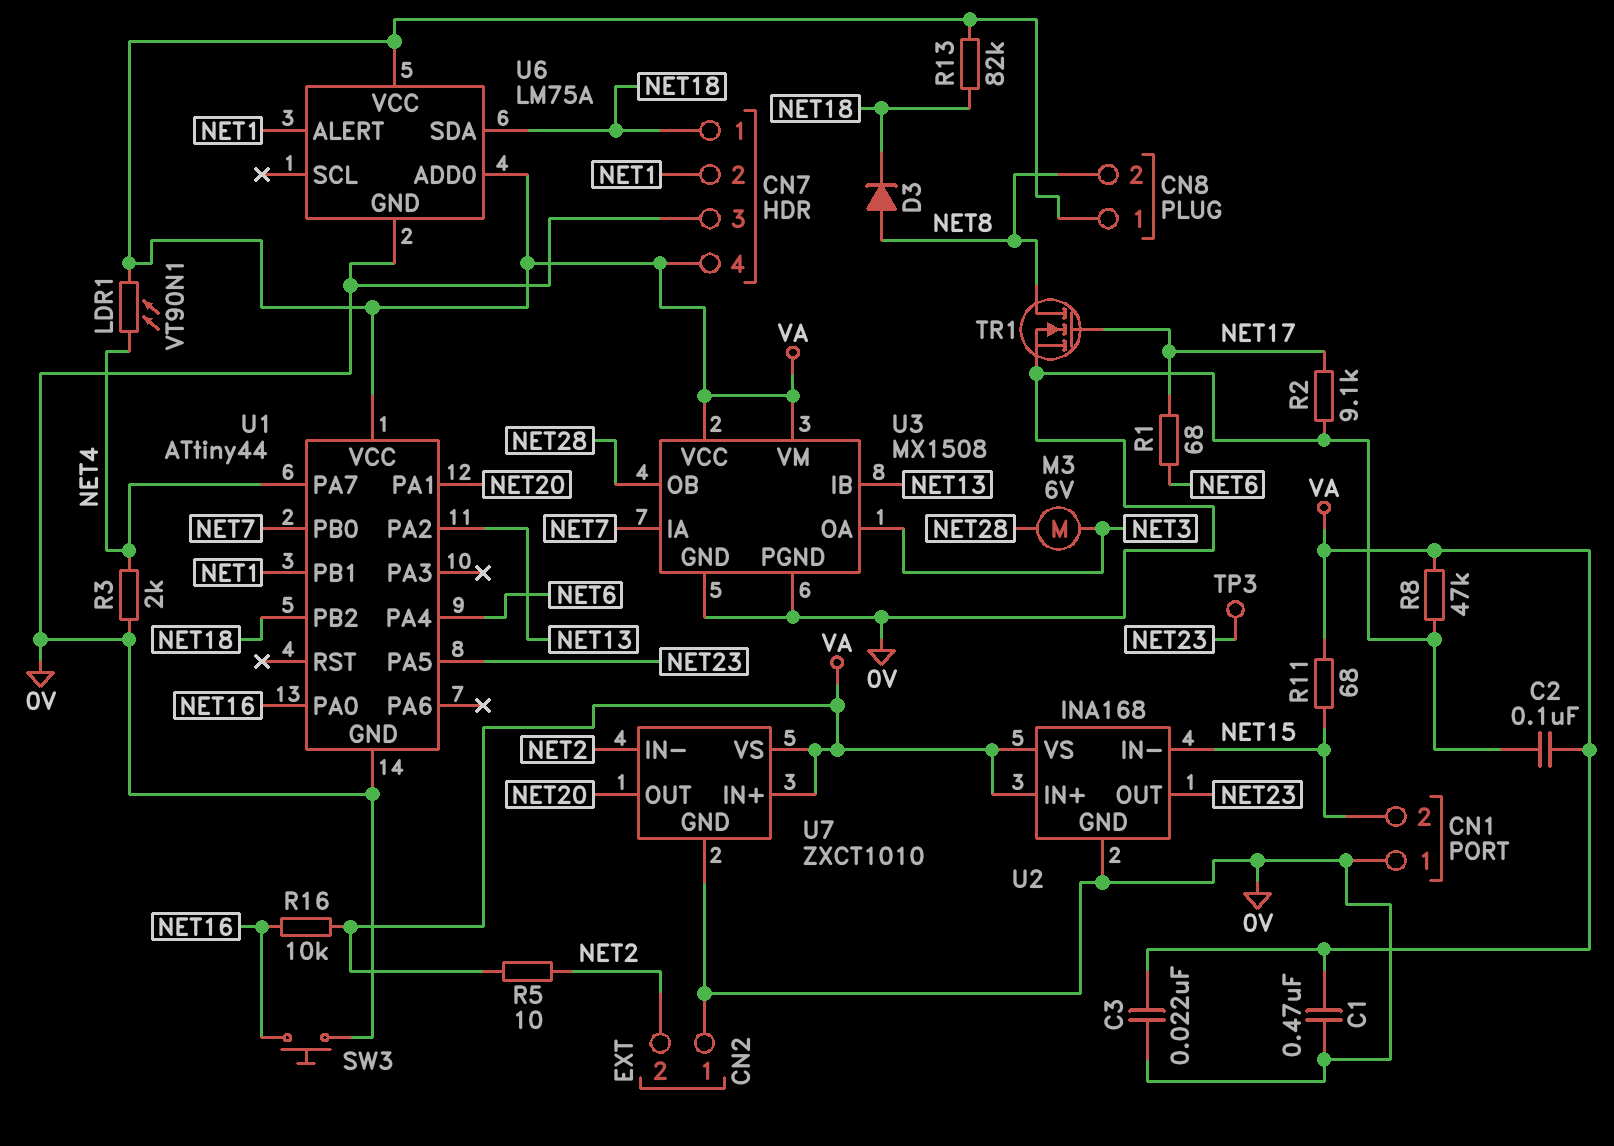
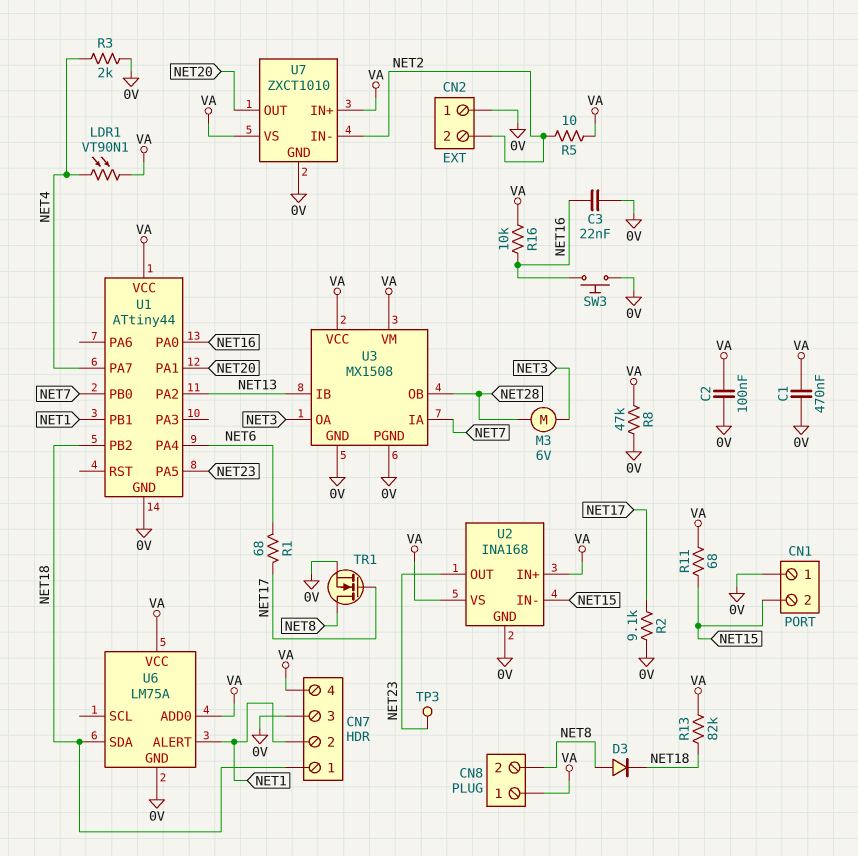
C3: 22nF (0V, VA) -> 22nF (0V, NET16)

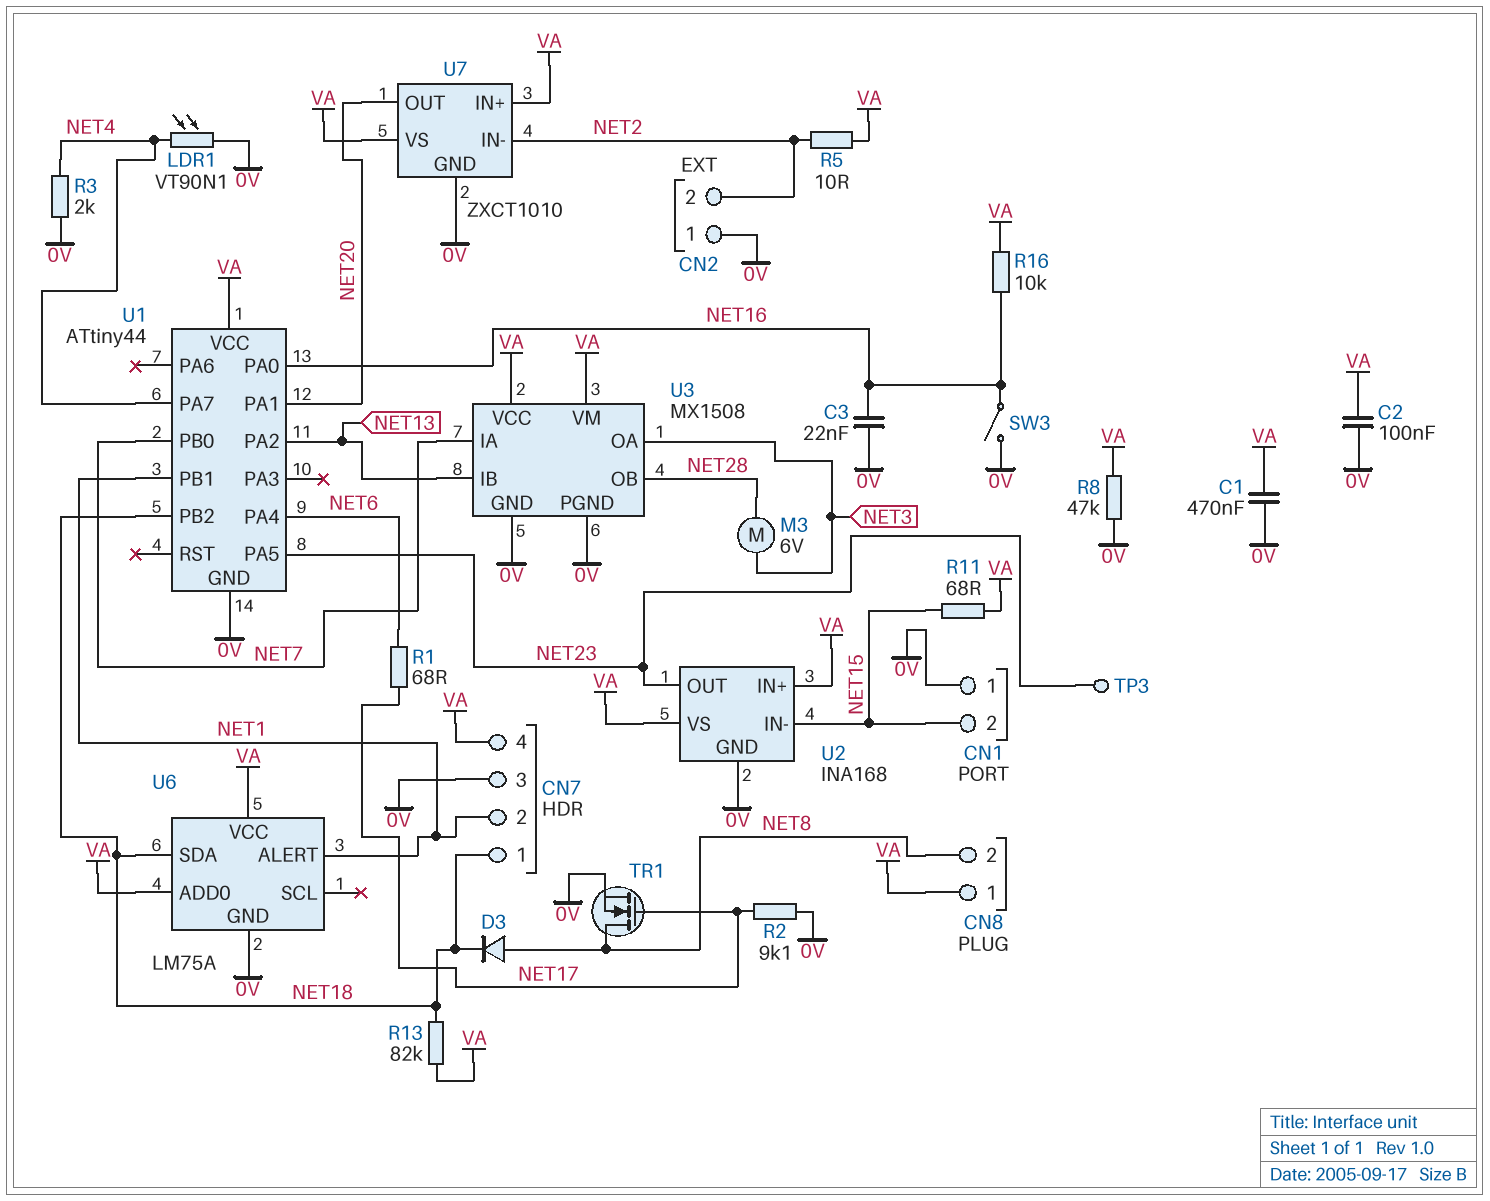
LDR1: VT90N1 (NET4, VA) -> VT90N1 (0V, NET4)
SW3: button (0V, NET16) -> switch (0V, NET16)

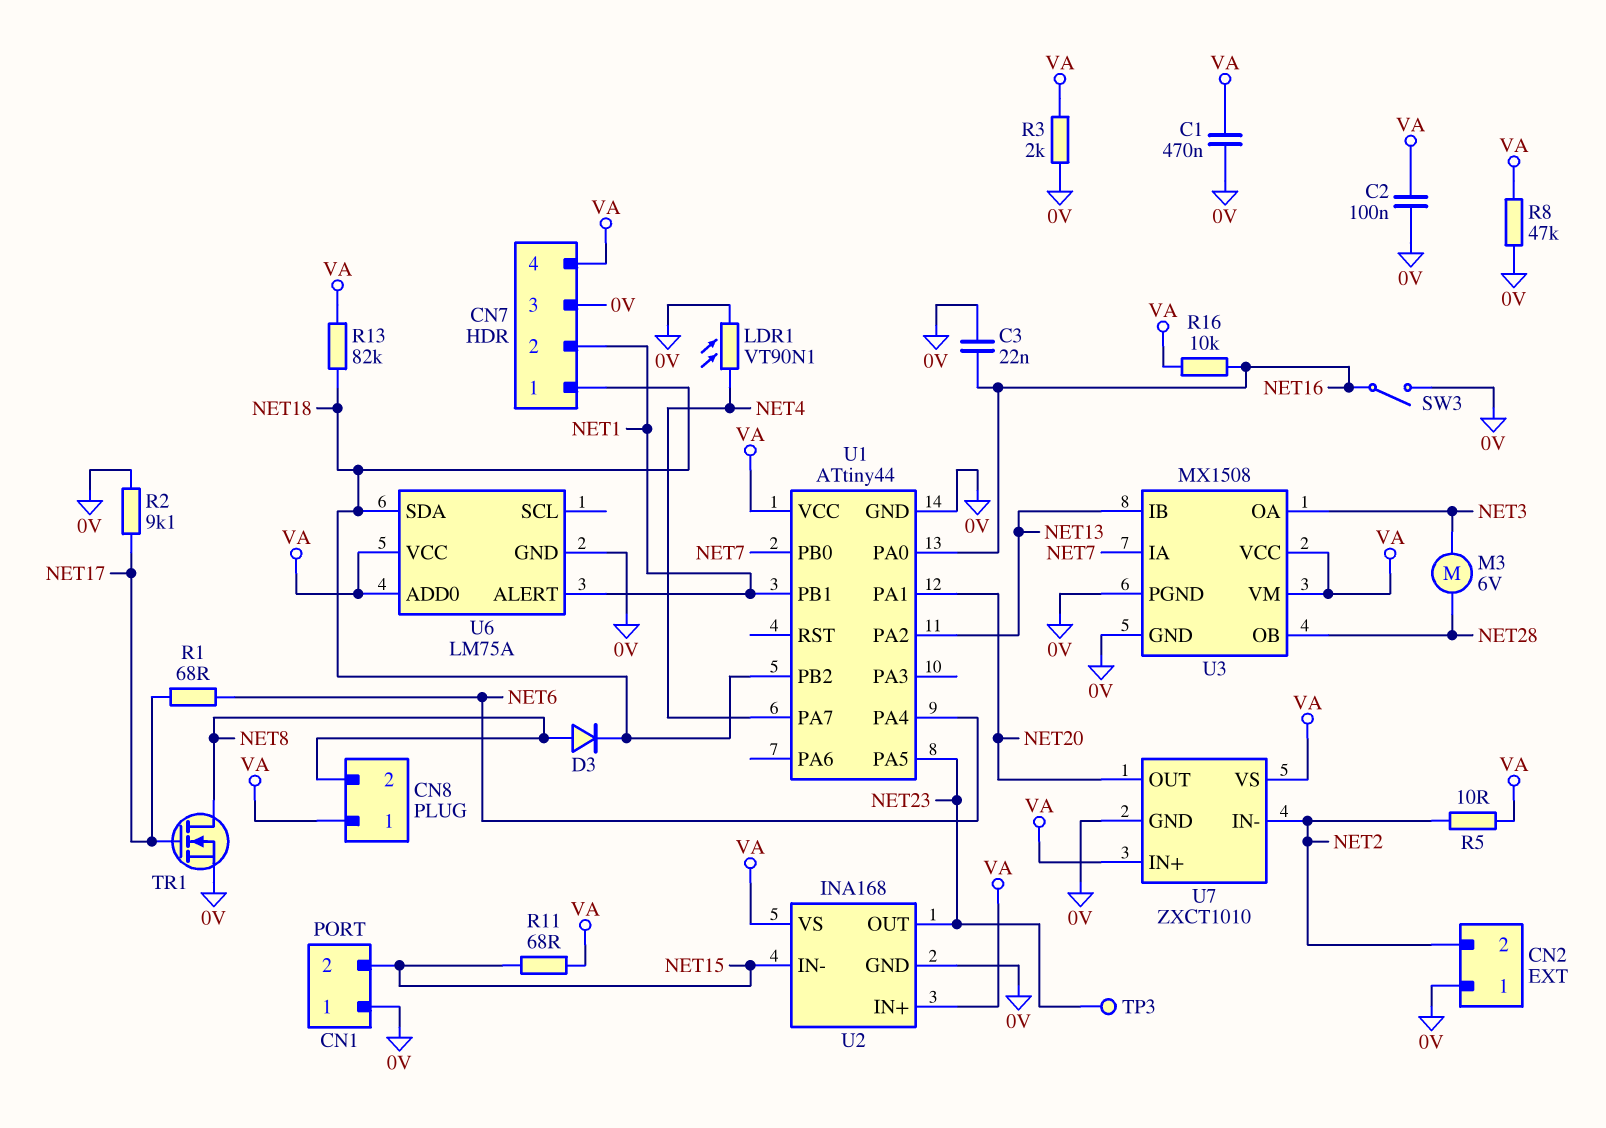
R3: 2k (0V, NET4) -> 2k (0V, VA)

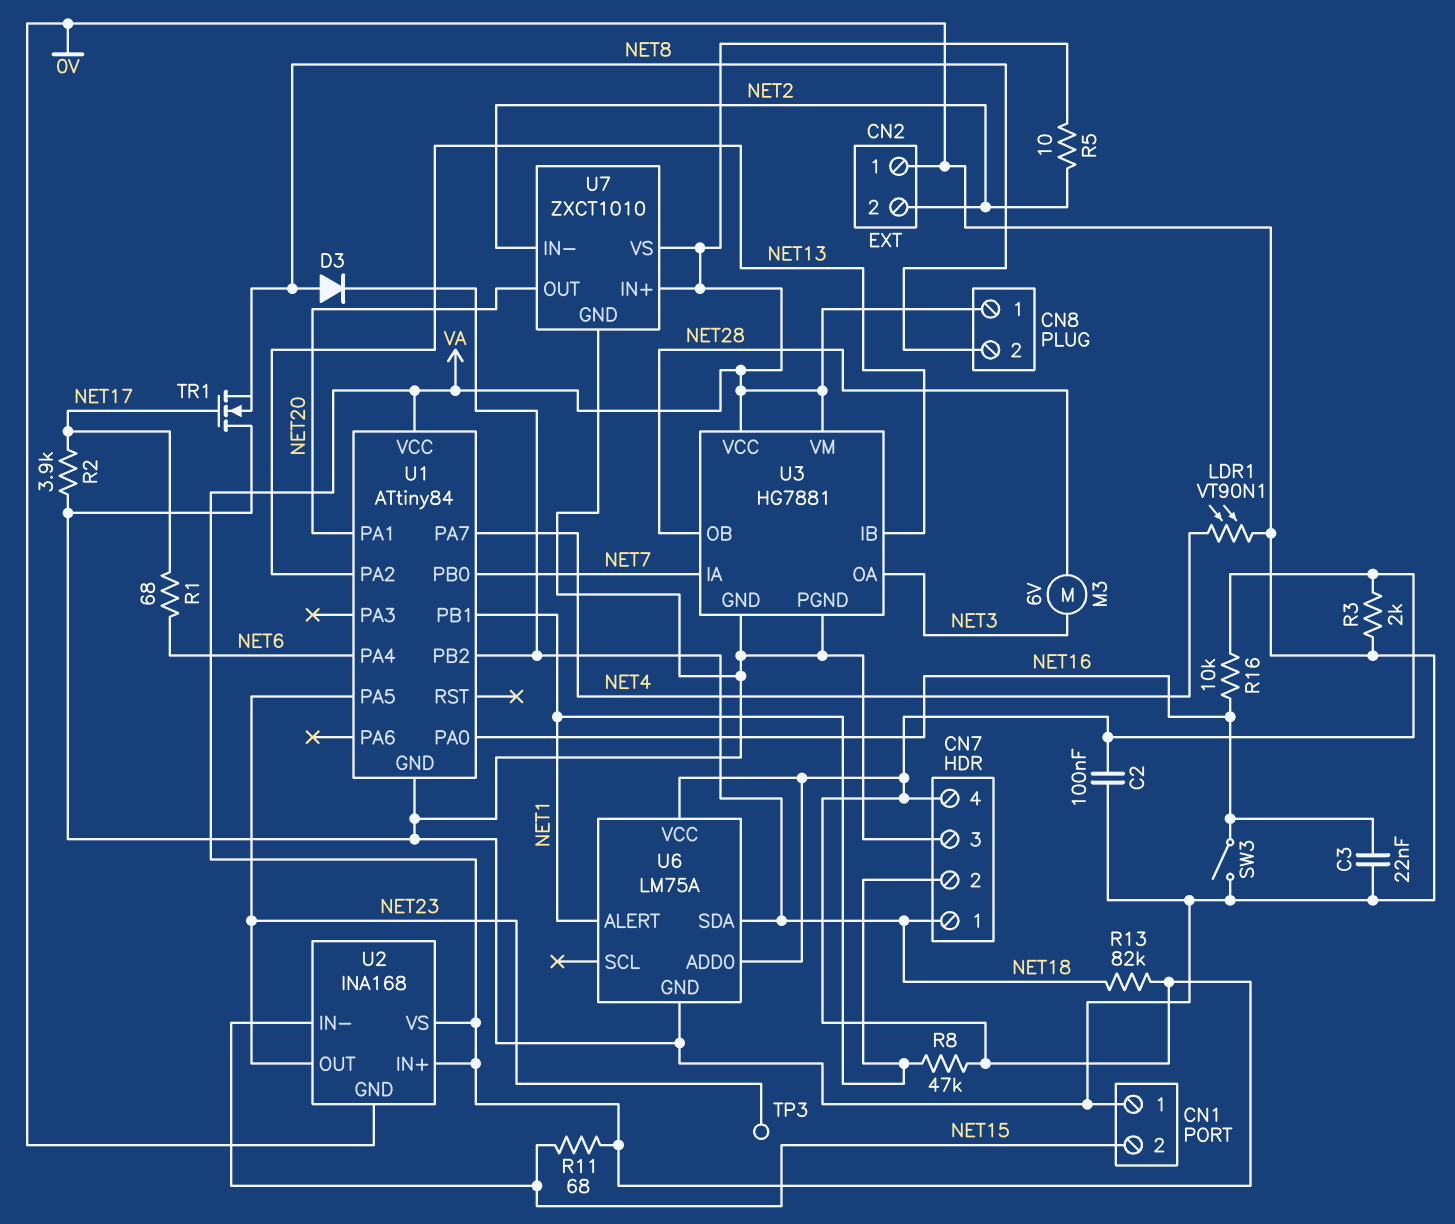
C1: 470nF (0V, VA) -> none
R2: 9.1k (0V, NET17) -> 3.9k (0V, NET17)
R8: 47k (0V, VA) -> 47k (NET1, VA)
TR1: NMOS (G NET17, D NET8, S 0V) -> NMOS (G NET17, D 0V, S NET8)
U1: ATtiny44 -> ATtiny84
U3: MX1508 -> HG7881

